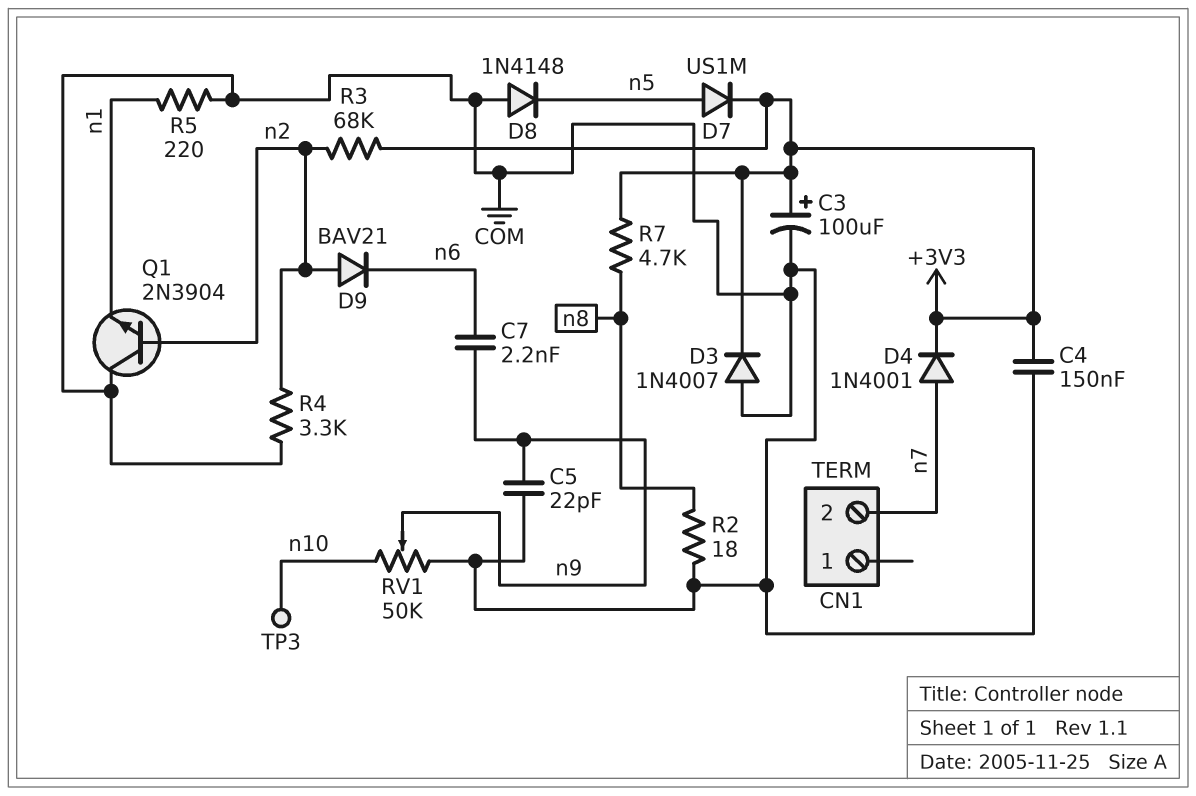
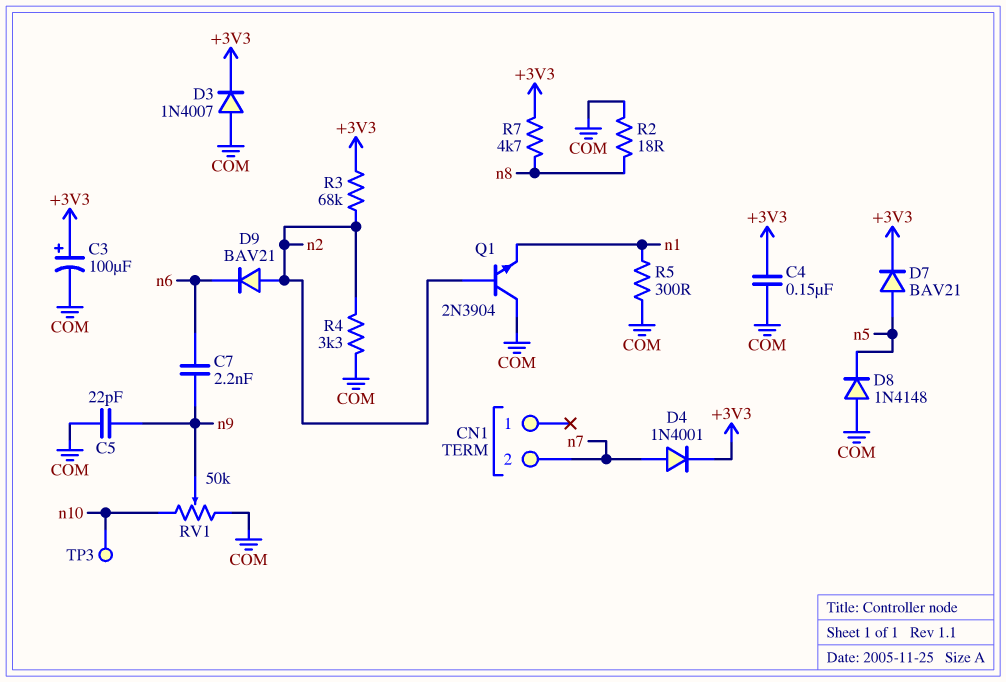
D7: diode US1M (A n5, K +3V3) -> diode BAV21 (A n5, K +3V3)
R5: 220 (COM, n1) -> 300 (COM, n1)

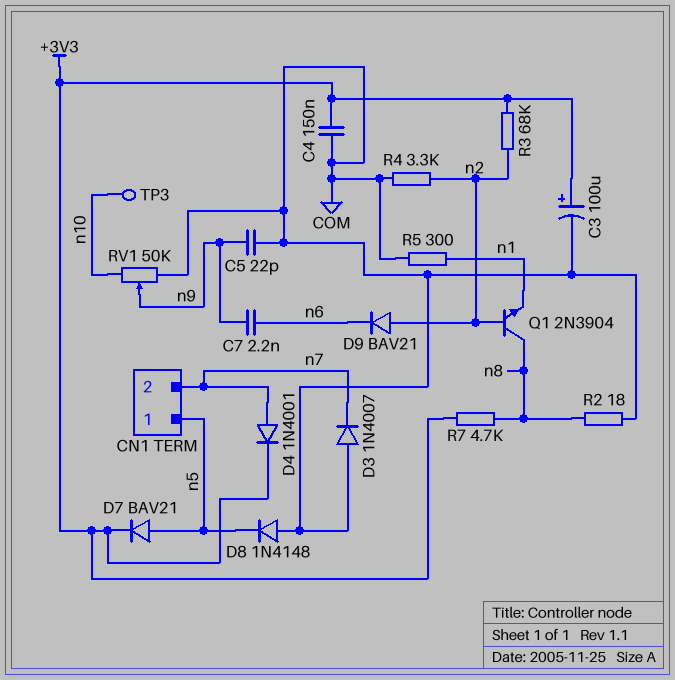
CN1 pin 1: none -> n5
D3: diode 1N4007 (A COM, K +3V3) -> diode 1N4007 (A COM, K n7)
Q1: NPN 2N3904 (B n2, C COM, E n1) -> NPN 2N3904 (B n2, C n8, E n1)

